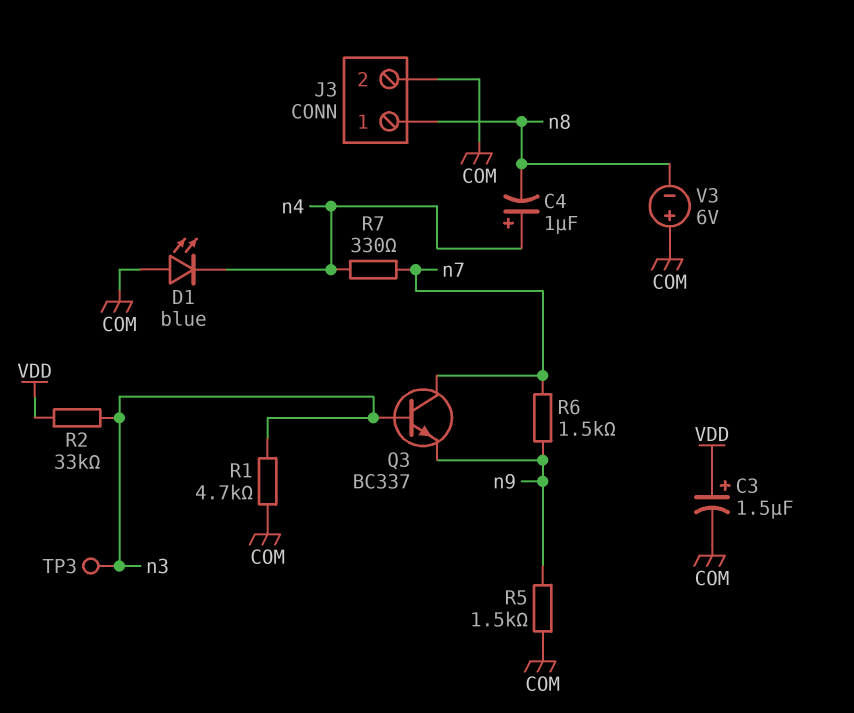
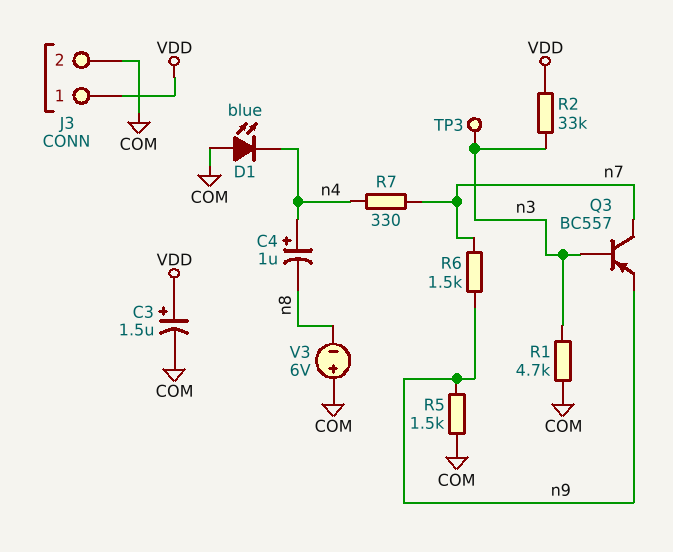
J3 pin 1: n8 -> VDD
Q3: NPN BC337 (B n3, C n7, E n9) -> PNP BC557 (B n3, C n7, E n9)

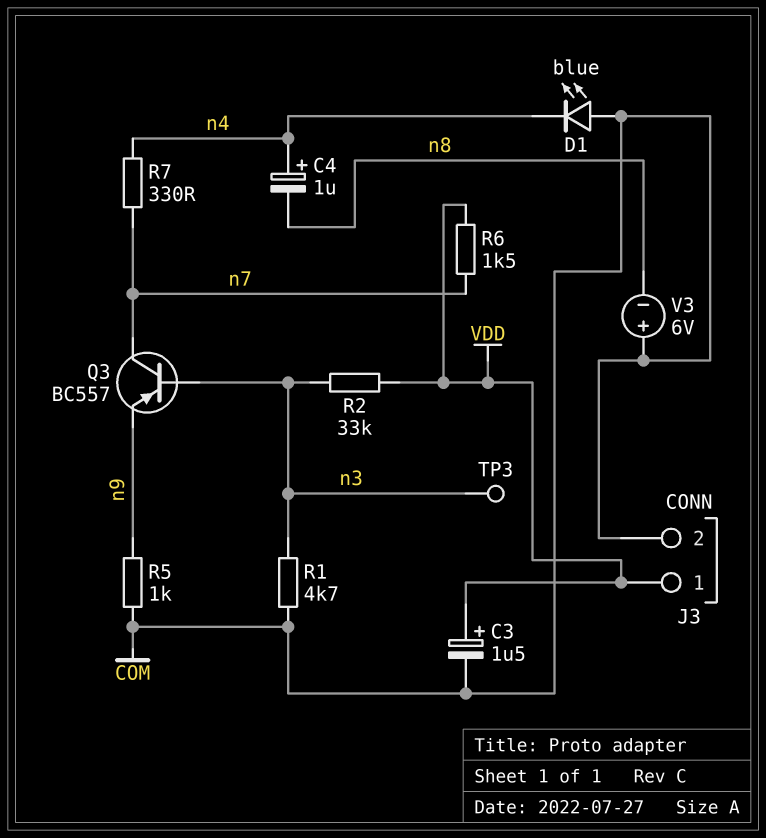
R5: 1.5k (COM, n9) -> 1k (COM, n9)
R6: 1.5k (n7, n9) -> 1.5k (VDD, n7)

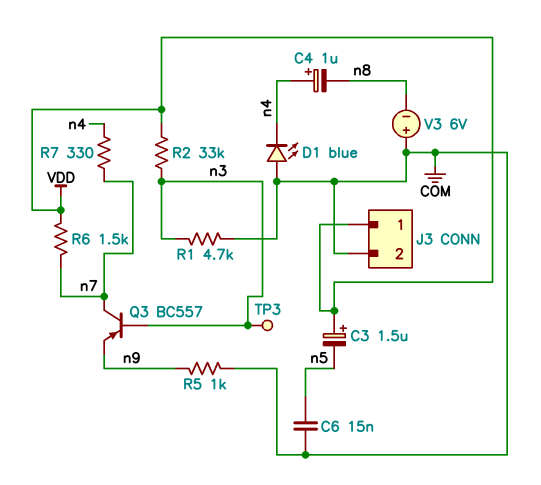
C3: 1.5uF (plus VDD, minus COM) -> 1.5uF (plus VDD, minus n5)
C6: none -> 15nF (COM, n5)

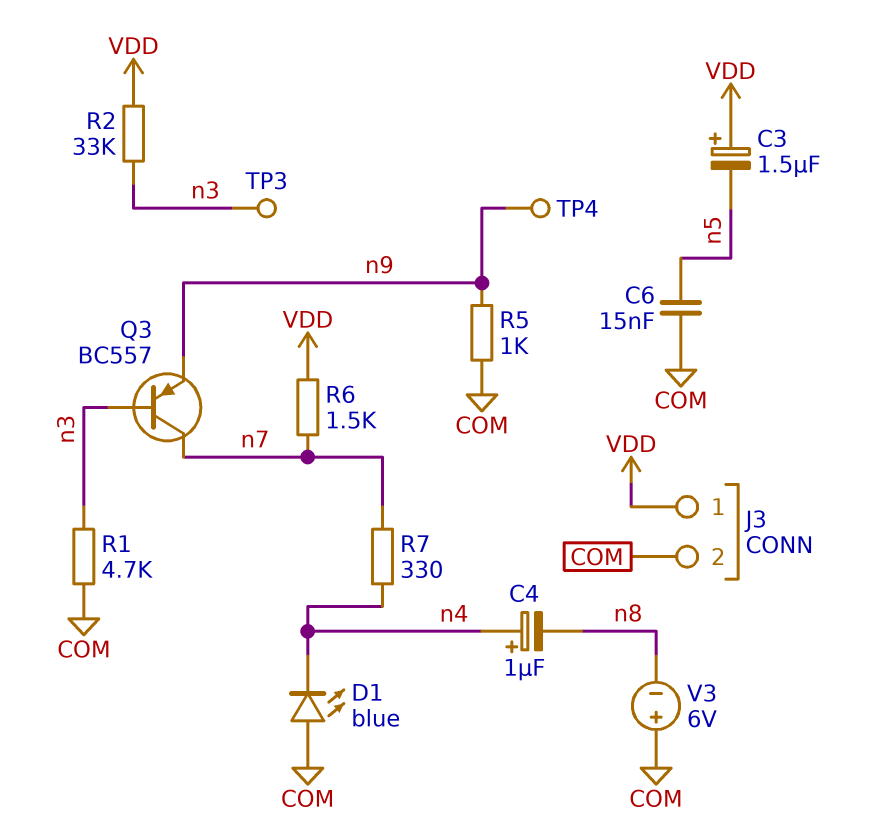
TP4: none -> test point (n9)

